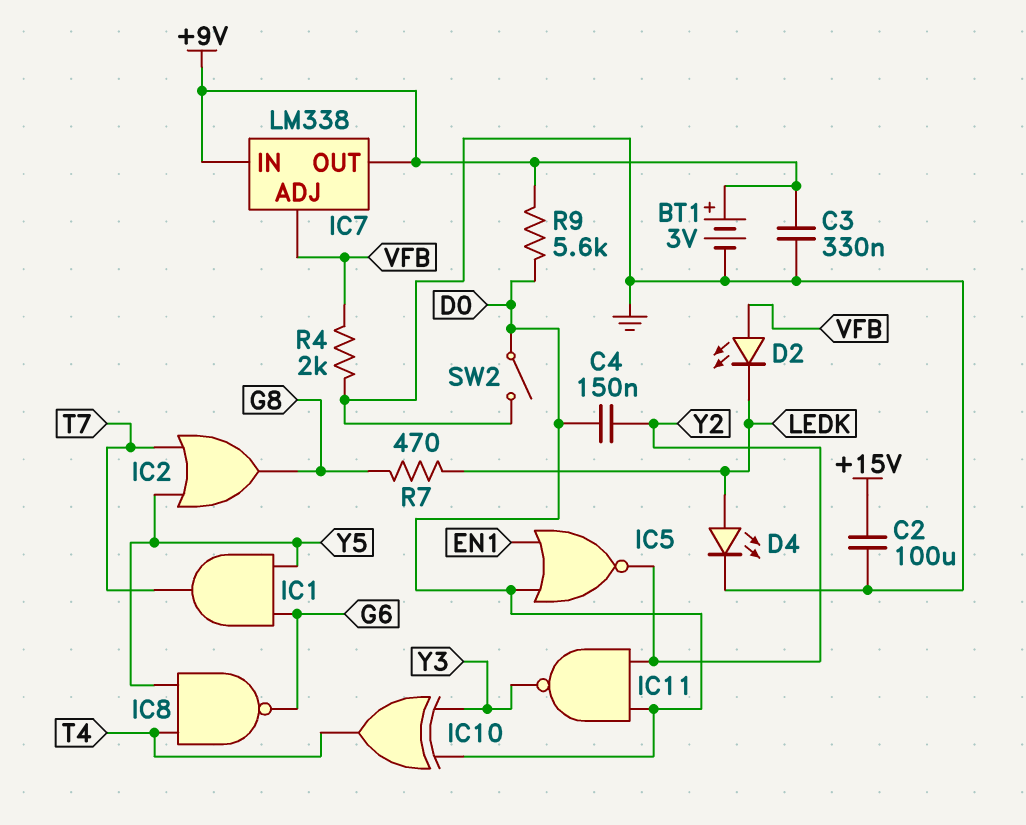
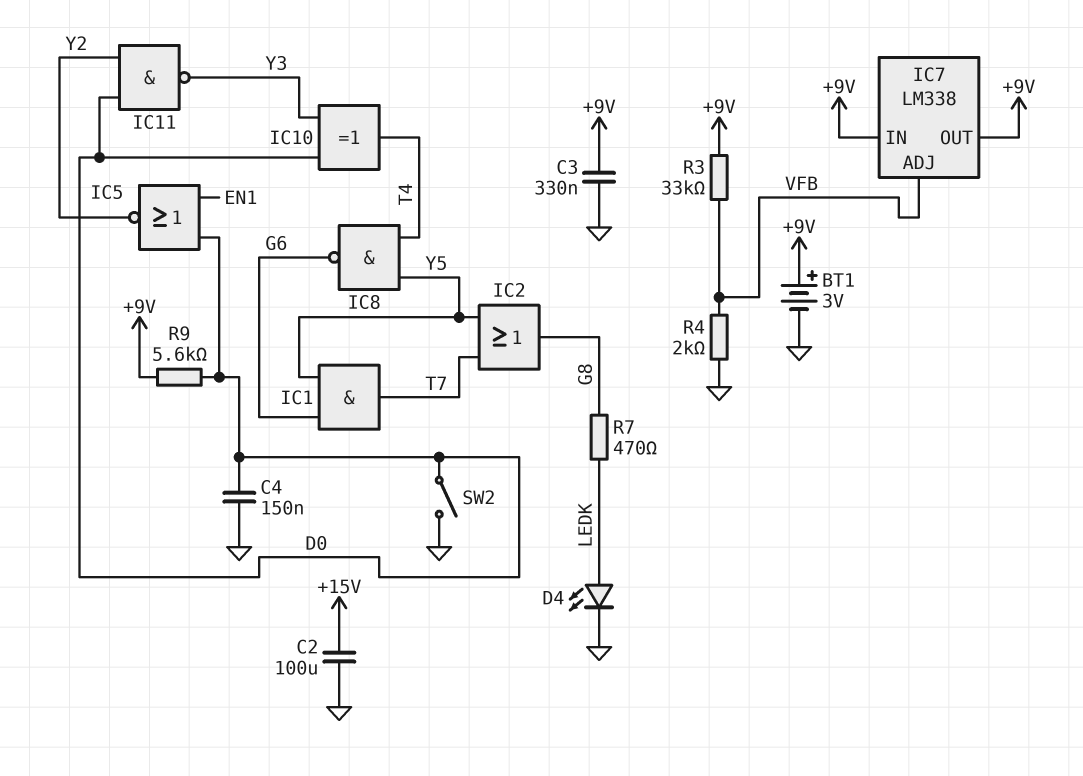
C4: 150nF (D0, Y2) -> 150nF (D0, GND)
D2: LED (A VFB, K LEDK) -> none
R3: none -> 33k (+9V, VFB)

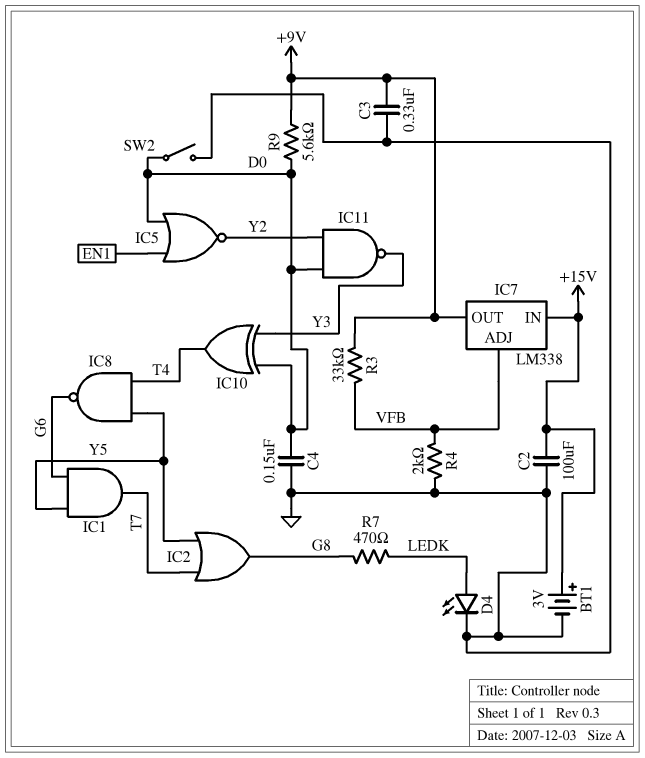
BT1: 3V (plus +9V, minus GND) -> 3V (plus +15V, minus GND)
IC7 pin IN: +9V -> +15V

